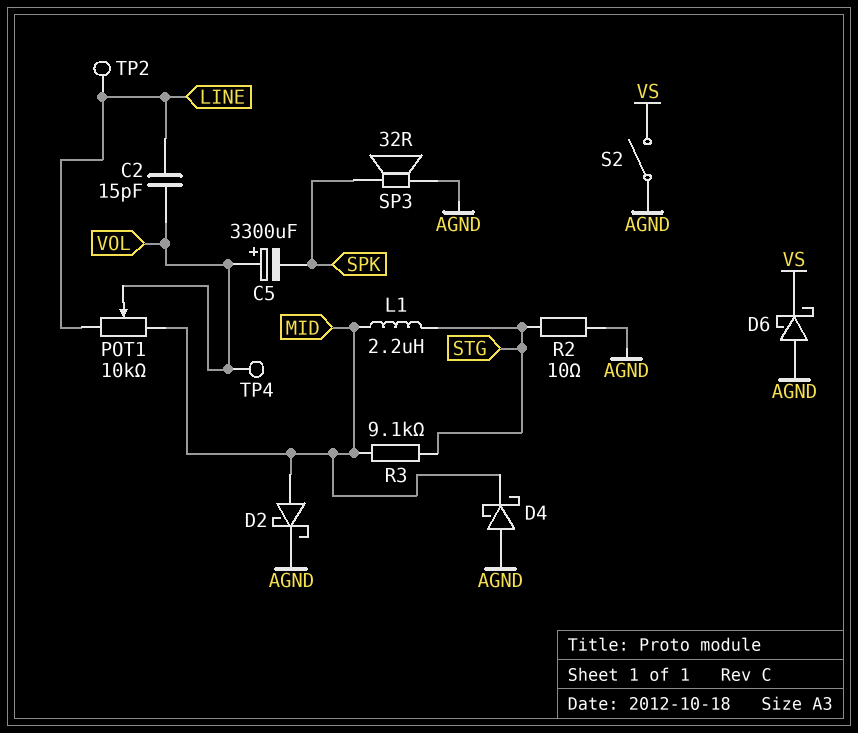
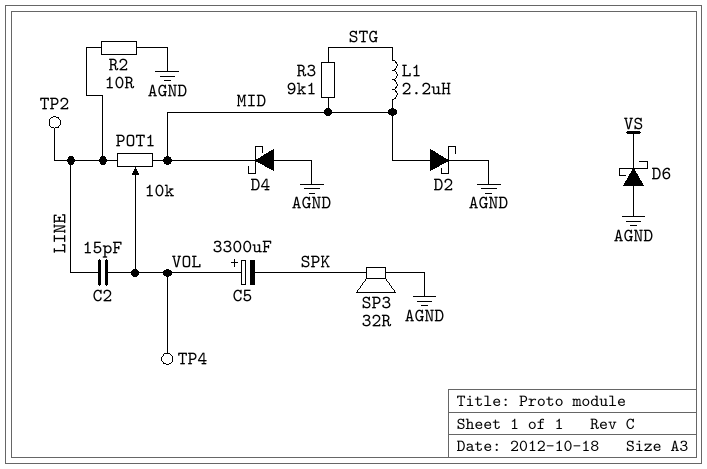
R2: 10 (AGND, STG) -> 10 (AGND, LINE)
S2: switch (AGND, VS) -> none

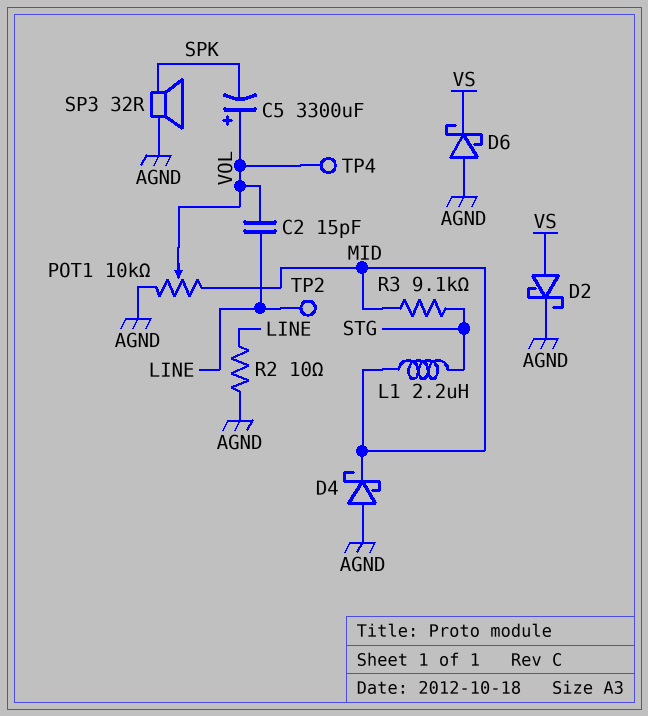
D2: schottky (A MID, K AGND) -> schottky (A VS, K AGND)
POT1: 10k (LINE, MID, wiper VOL) -> 10k (AGND, MID, wiper VOL)

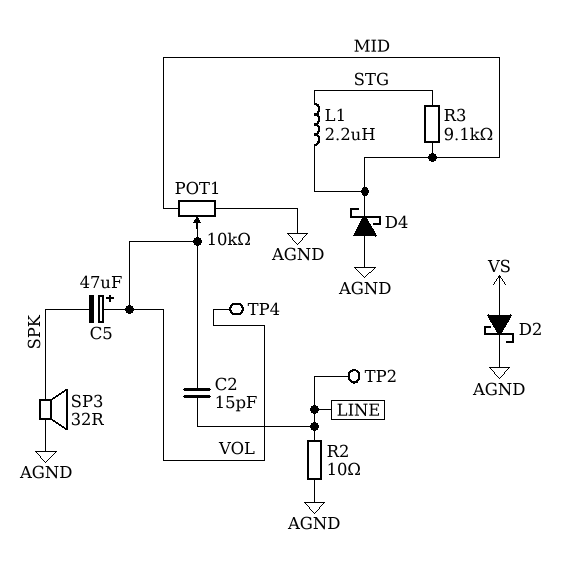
C5: 3300uF (plus VOL, minus SPK) -> 47uF (plus VOL, minus SPK)
D6: schottky (A AGND, K VS) -> none

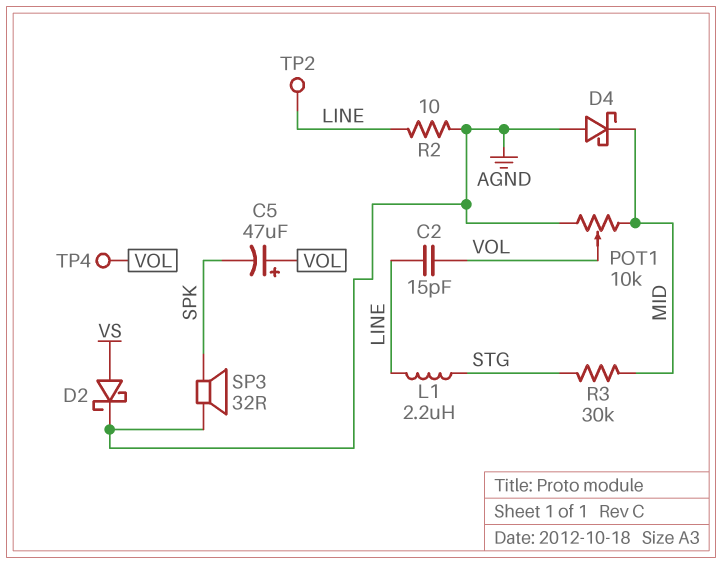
L1: 2.2uH (MID, STG) -> 2.2uH (LINE, STG)
R3: 9.1k (MID, STG) -> 30k (MID, STG)

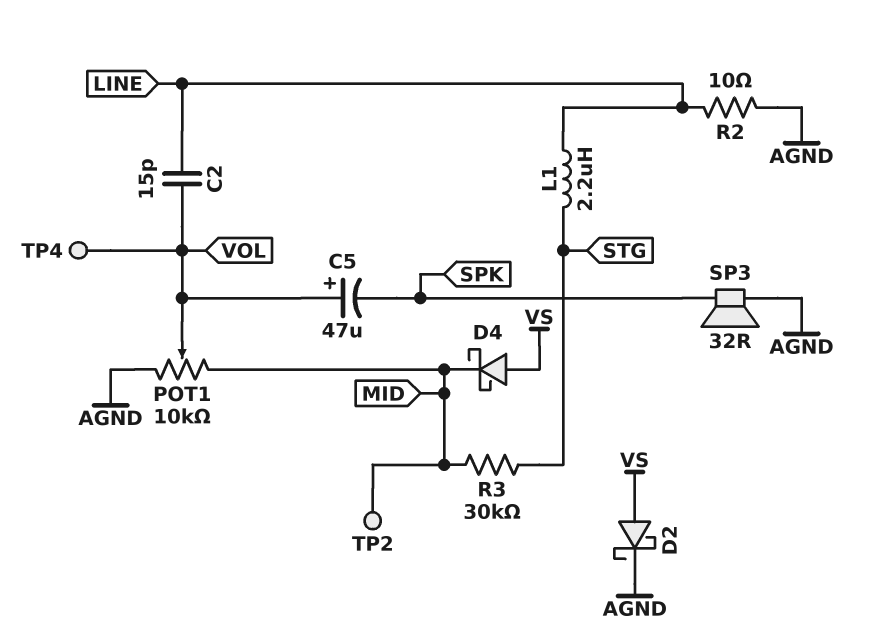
D4: schottky (A AGND, K MID) -> schottky (A VS, K MID)
TP2: test point (LINE) -> test point (MID)

